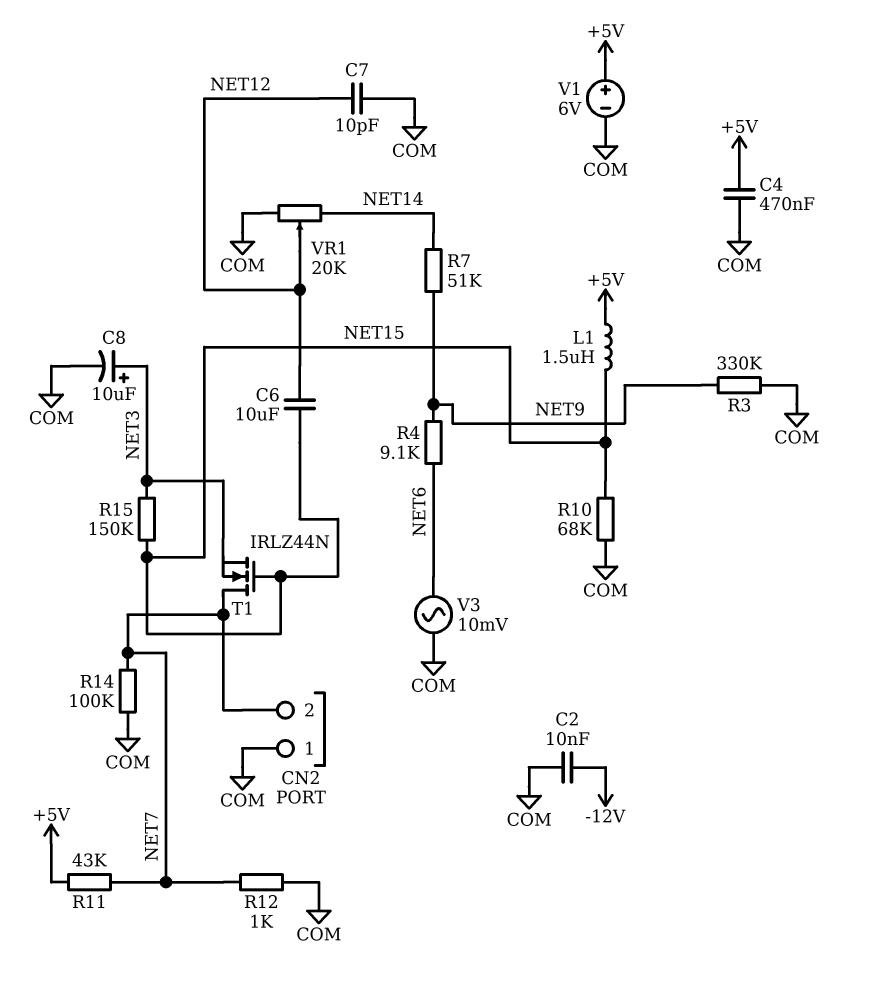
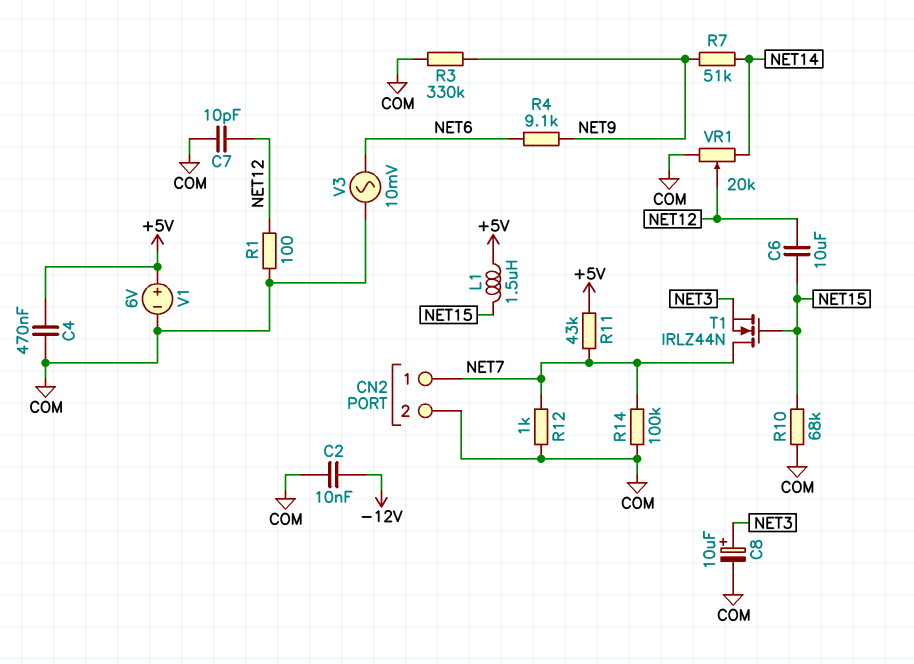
CN2 pin 1: COM -> NET7
CN2 pin 2: NET7 -> COM
R1: none -> 100 (COM, NET12)
R15: 150k (NET3, NET15) -> none

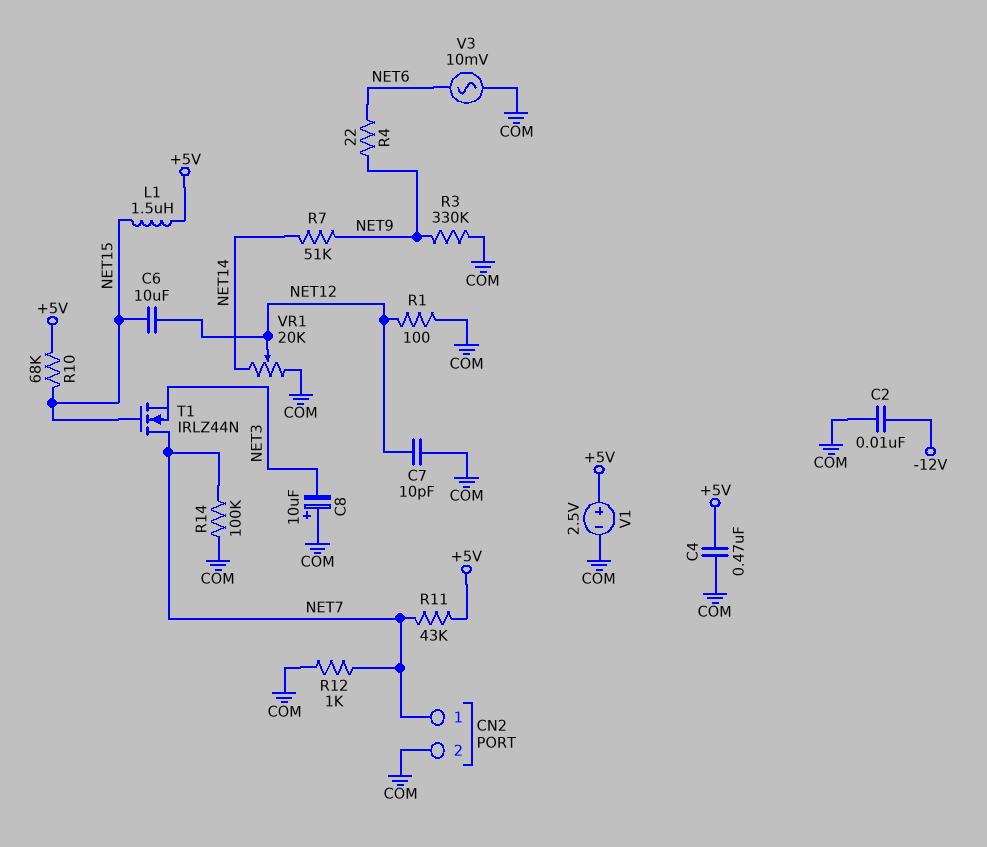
C8: 10uF (plus NET3, minus COM) -> 10uF (plus COM, minus NET3)
R4: 9.1k (NET6, NET9) -> 22 (NET6, NET9)
R10: 68k (COM, NET15) -> 68k (+5V, NET15)
V1: 6V (plus +5V, minus COM) -> 2.5V (plus +5V, minus COM)

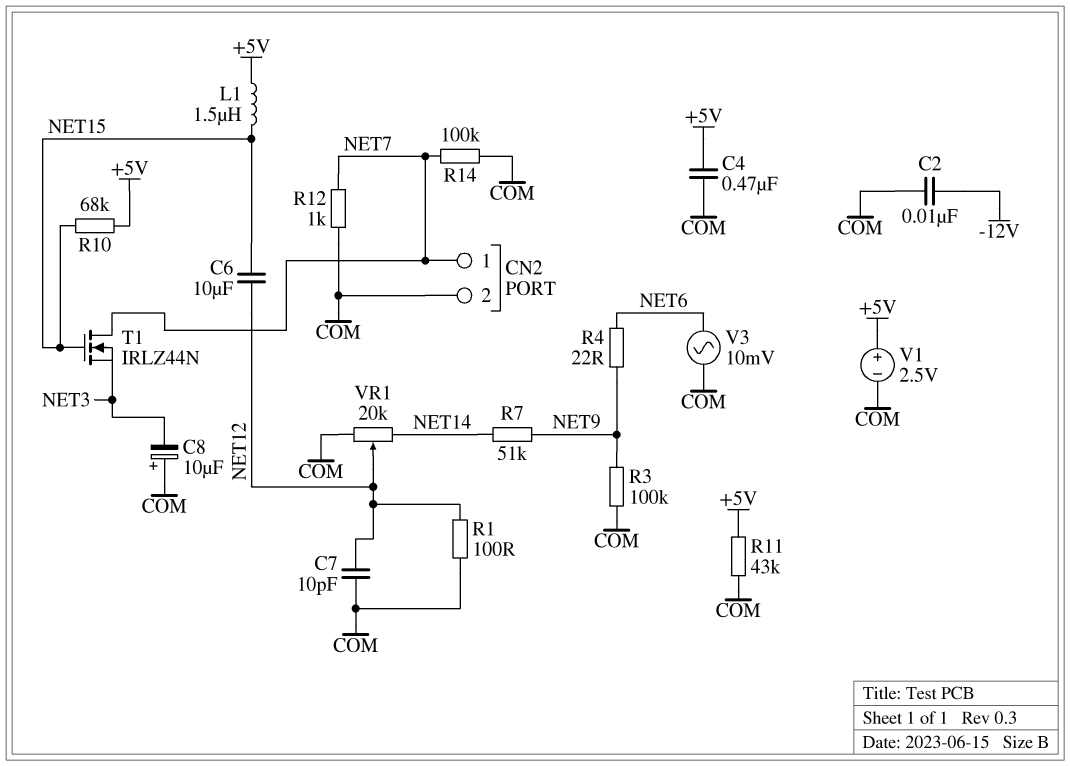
R3: 330k (COM, NET9) -> 100k (COM, NET9)
R11: 43k (+5V, NET7) -> 43k (+5V, COM)

